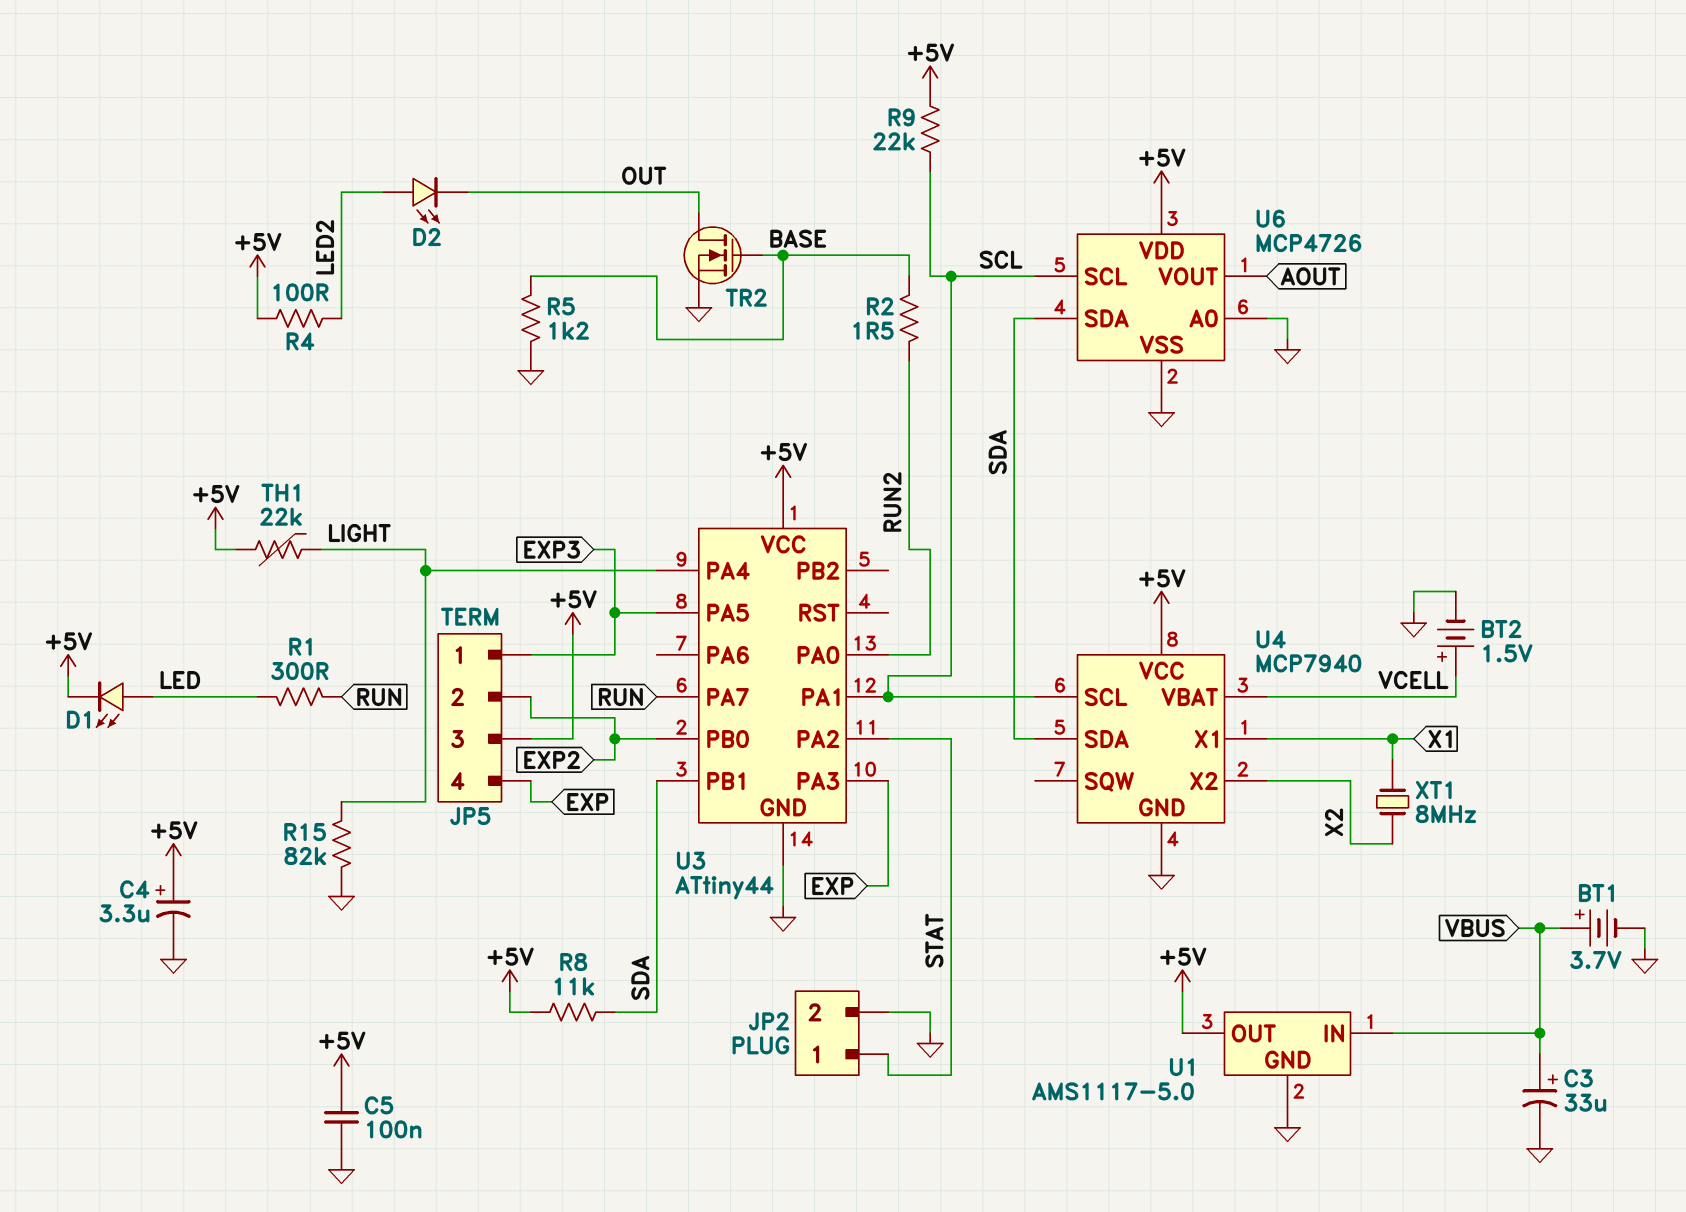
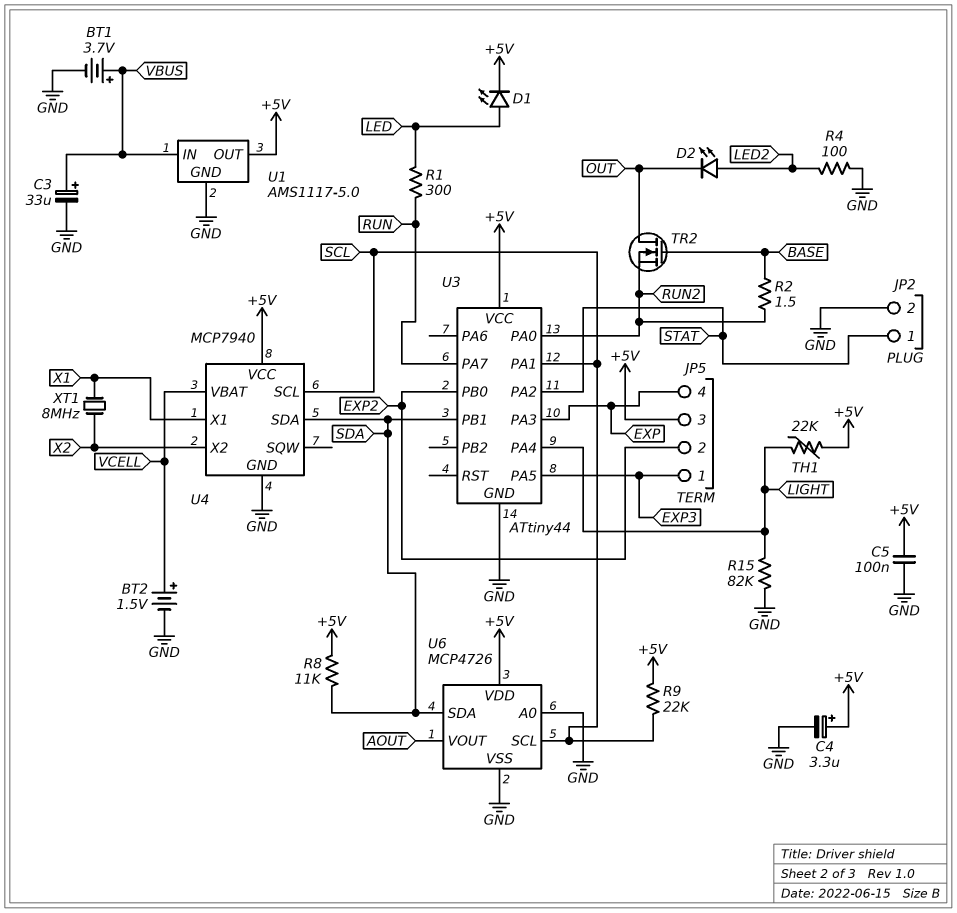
R4: 100 (+5V, LED2) -> 100 (GND, LED2)
R5: 1.2k (BASE, GND) -> none
TR2: NMOS (G BASE, D OUT, S GND) -> NMOS (G BASE, D OUT, S RUN2)

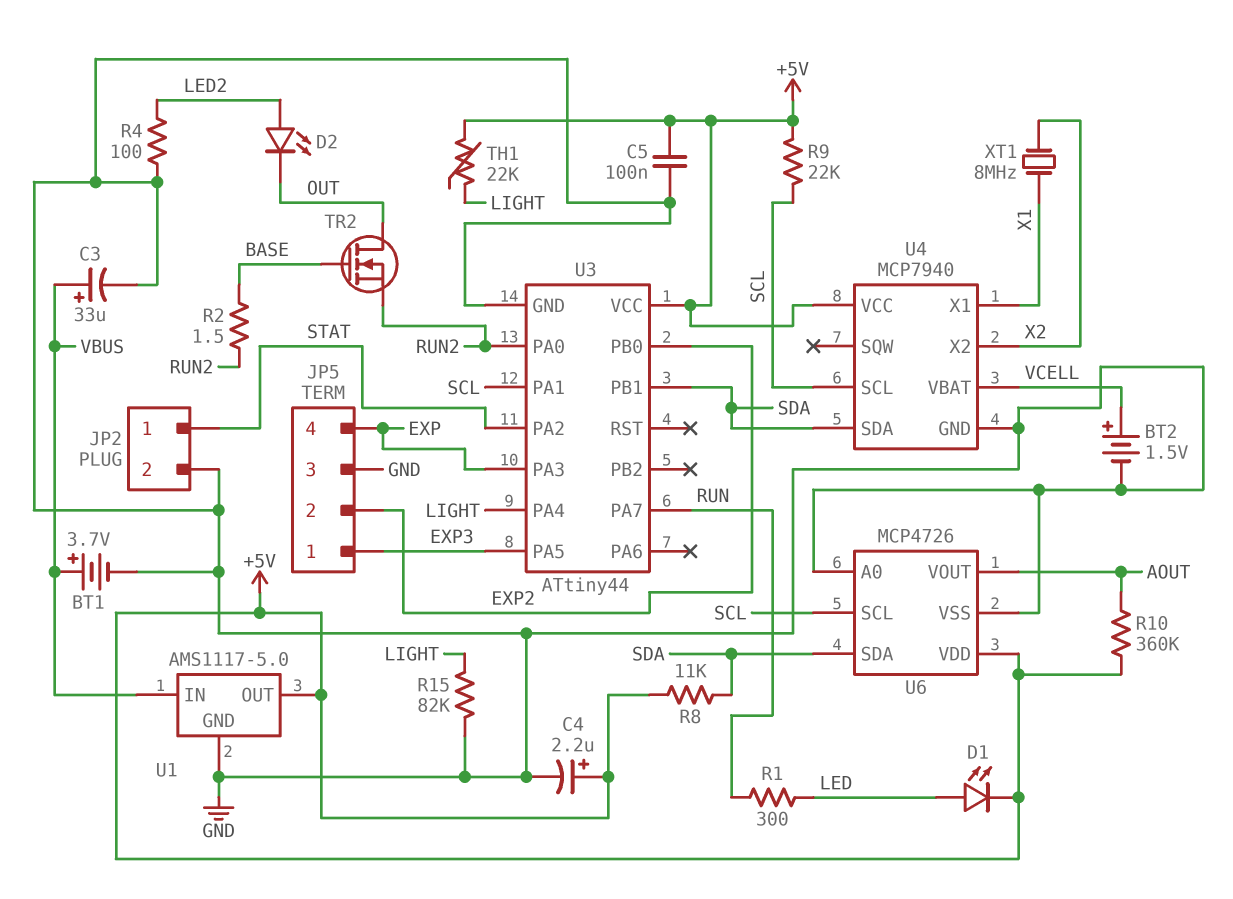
C4: 3.3uF (plus +5V, minus GND) -> 2.2uF (plus +5V, minus GND)
JP5 pin 3: +5V -> GND
R10: none -> 360k (+5V, AOUT)

